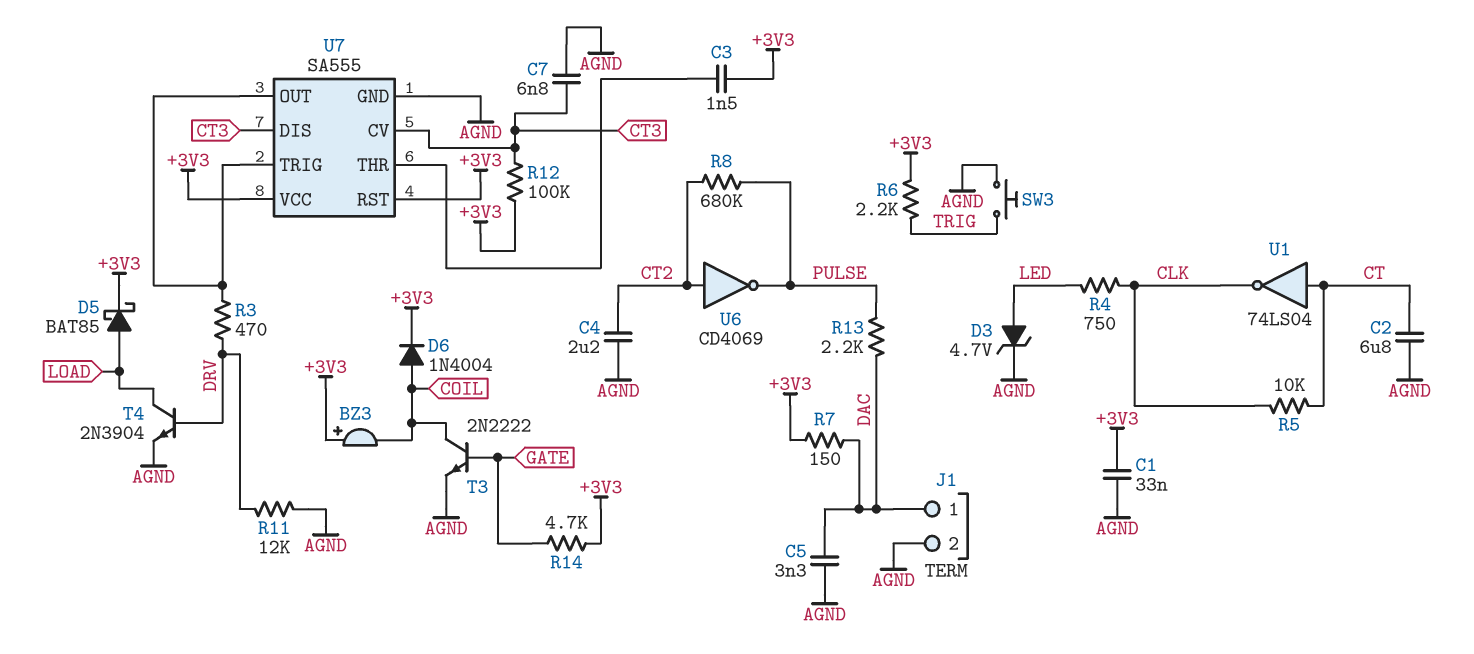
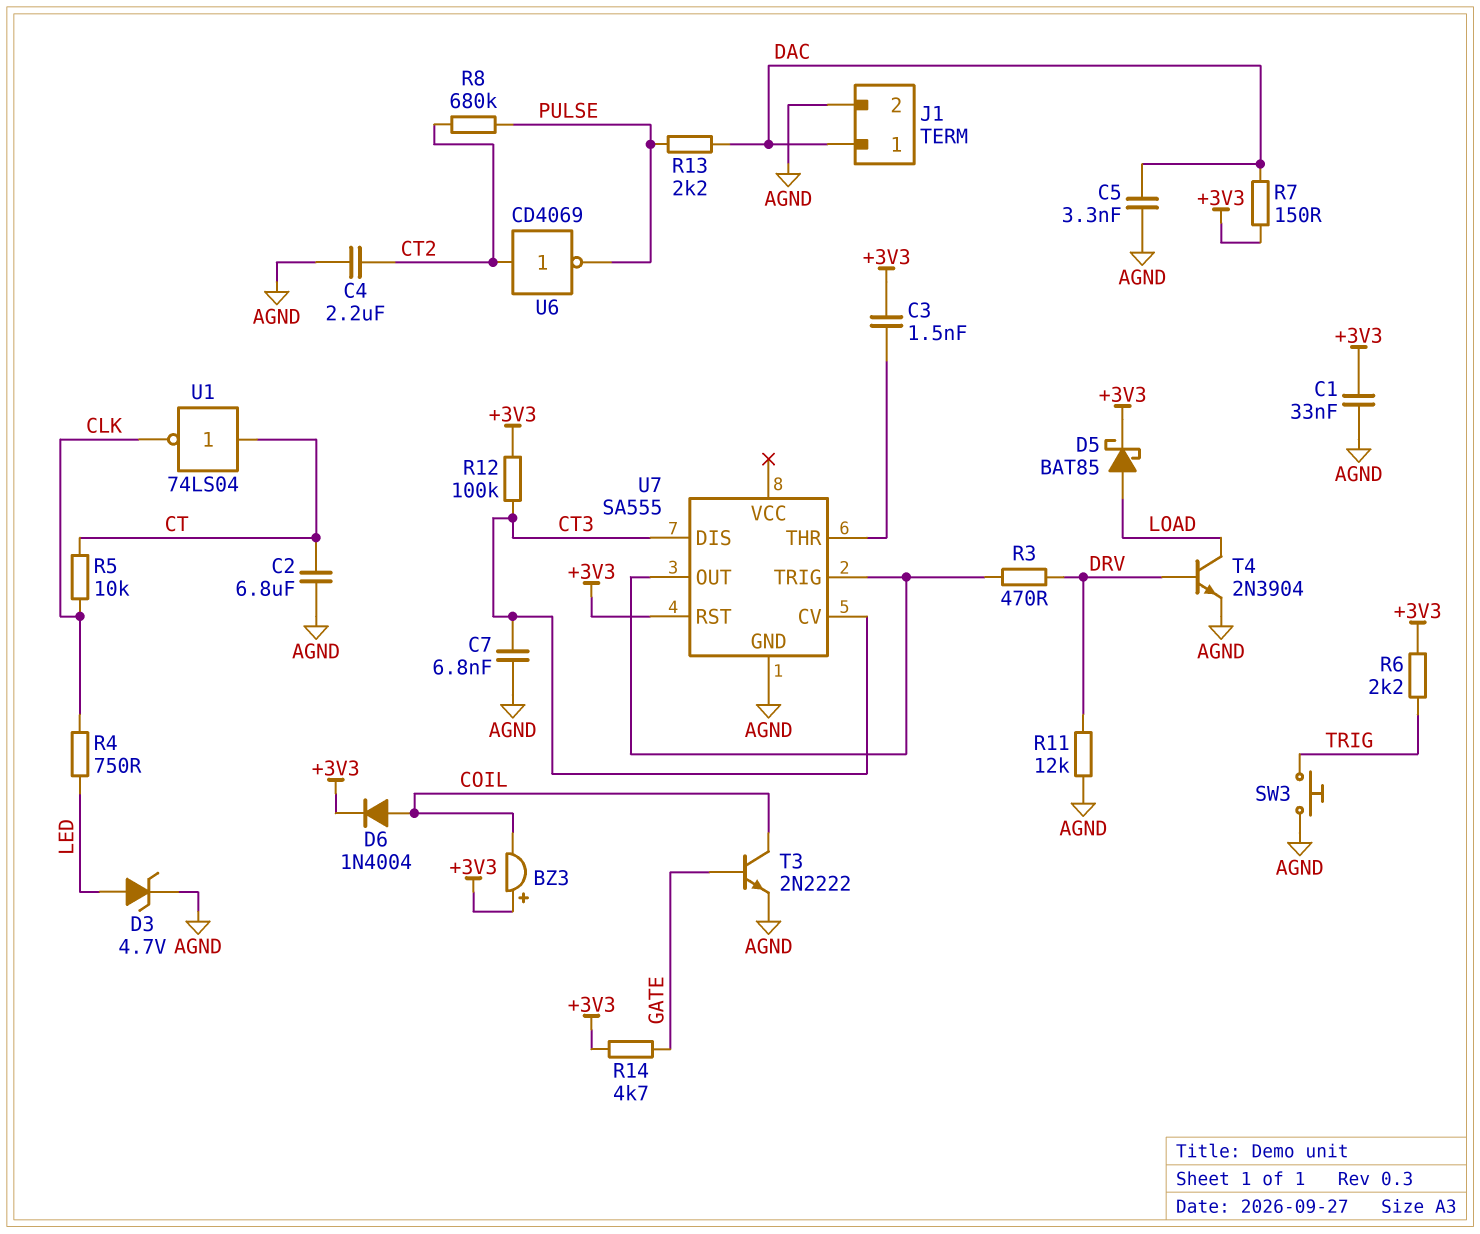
U7 pin VCC: +3V3 -> none

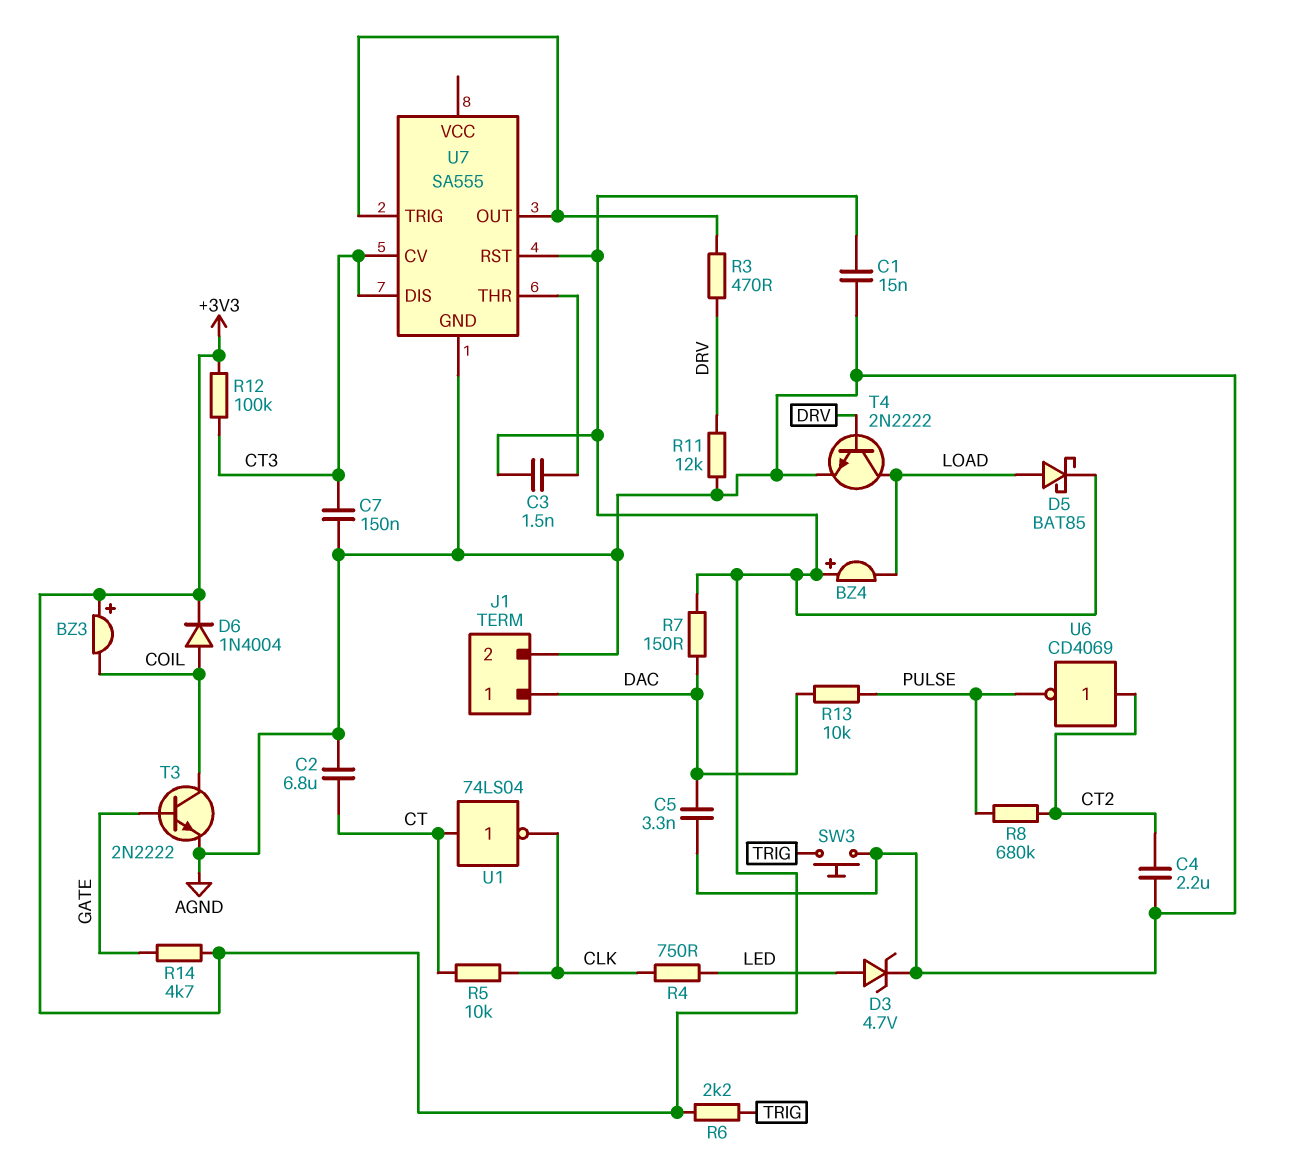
BZ4: none -> buzzer (plus +3V3, minus LOAD)
C1: 33nF (+3V3, AGND) -> 15nF (+3V3, AGND)
C7: 6.8nF (AGND, CT3) -> 150nF (AGND, CT3)
R13: 2.2k (DAC, PULSE) -> 10k (DAC, PULSE)
T4: NPN 2N3904 (B DRV, C LOAD, E AGND) -> NPN 2N2222 (B DRV, C LOAD, E AGND)

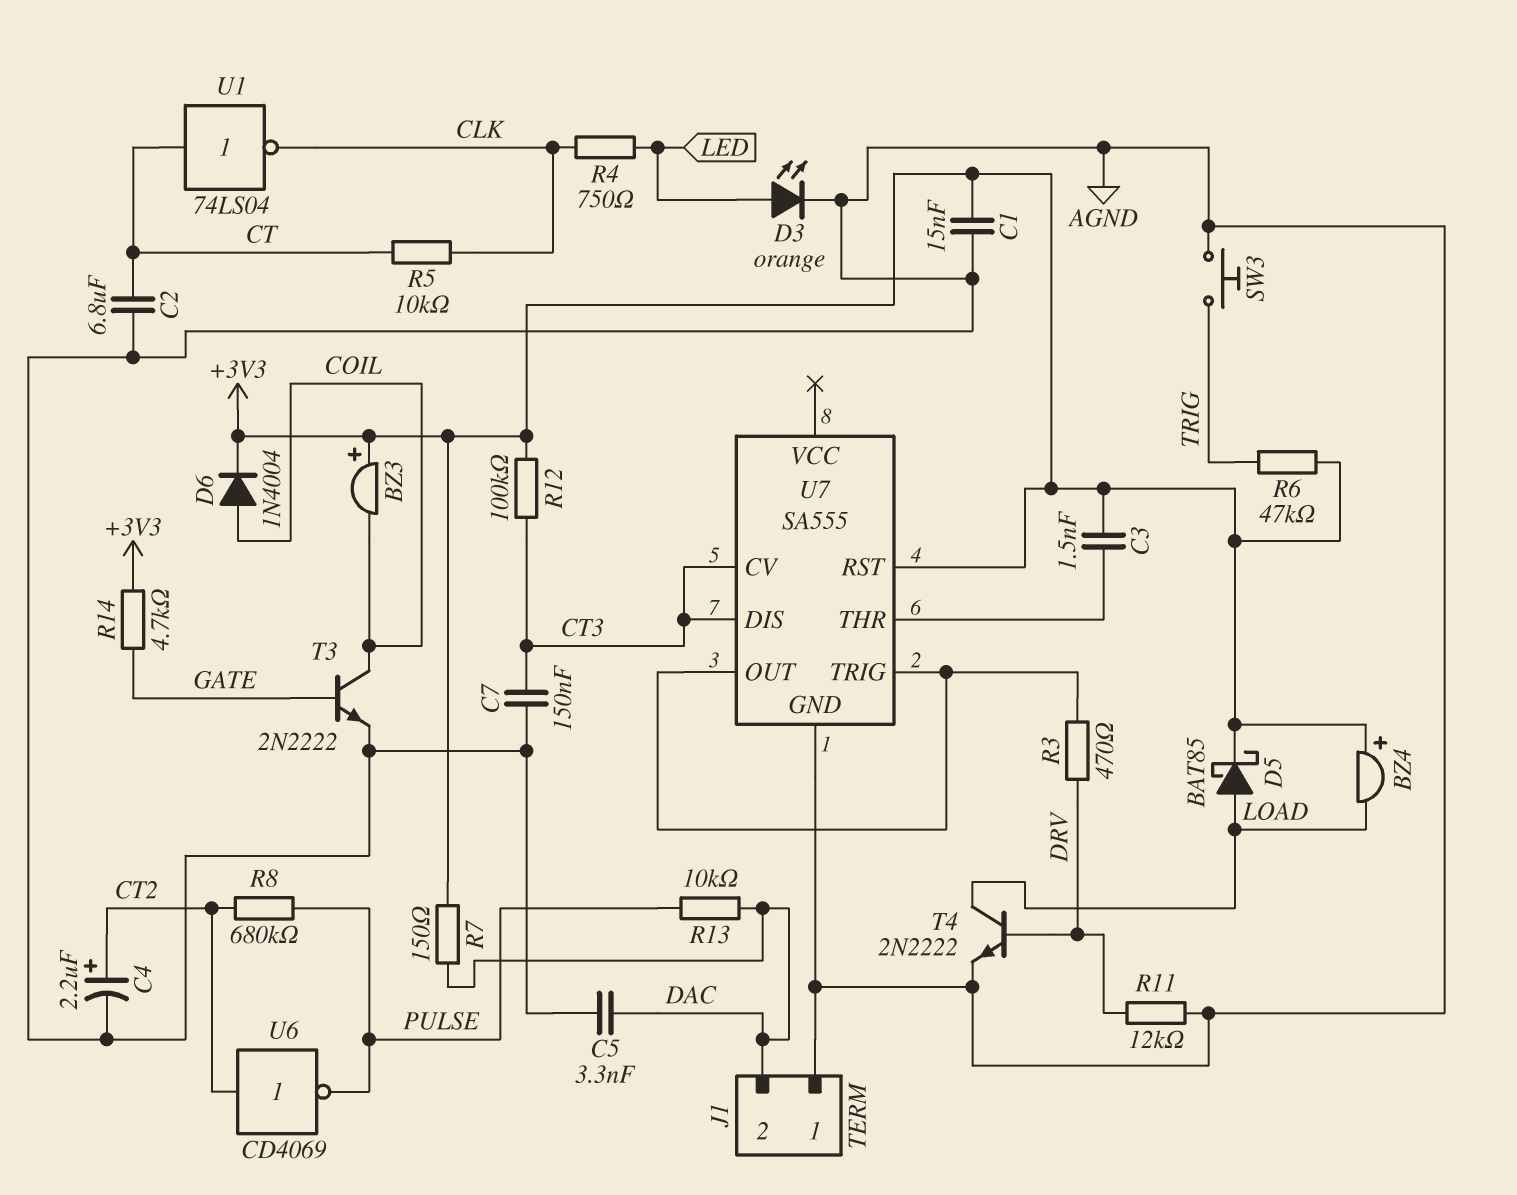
C4: 2.2uF (AGND, CT2) -> 2.2uF (plus CT2, minus AGND)
D3: zener 4.7V (A LED, K AGND) -> LED orange (A LED, K AGND)
J1 pin 1: DAC -> AGND
J1 pin 2: AGND -> DAC
R6: 2.2k (+3V3, TRIG) -> 47k (+3V3, TRIG)

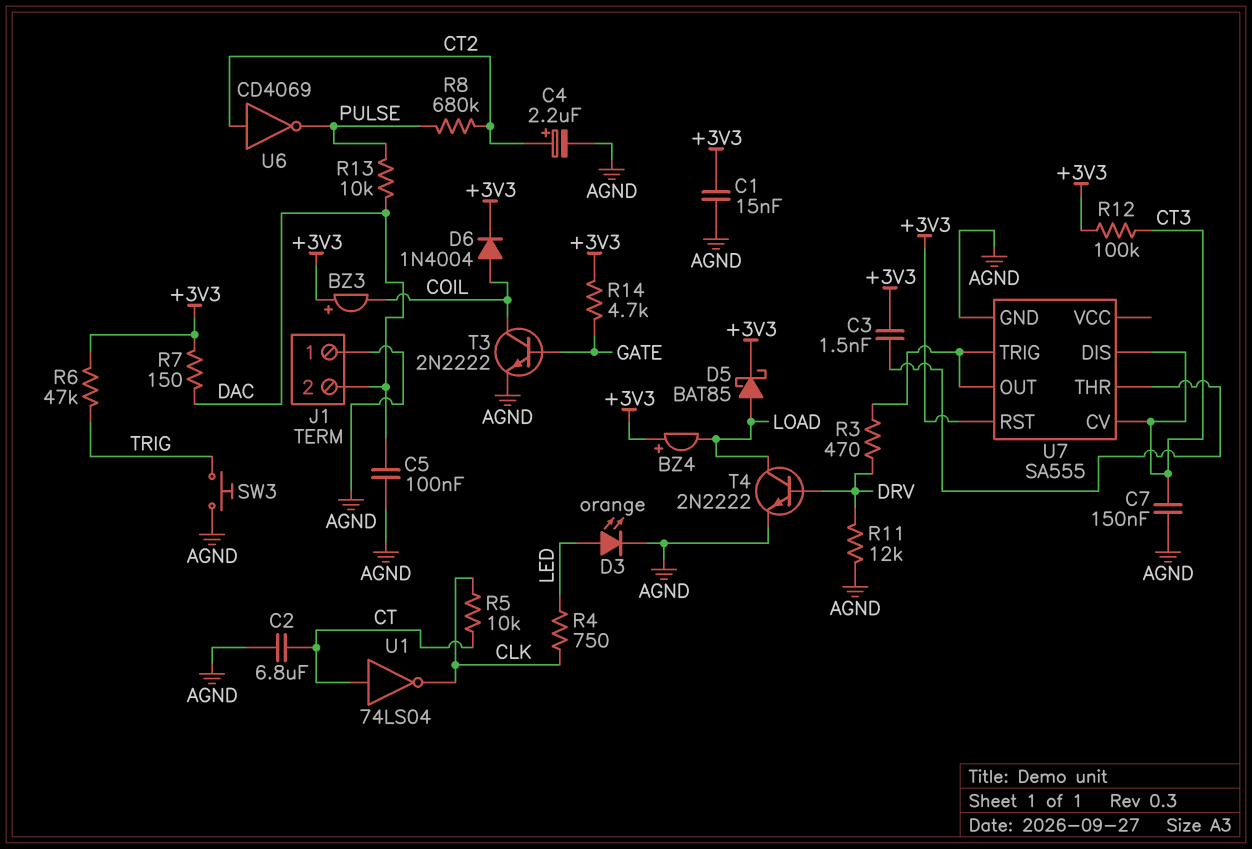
C5: 3.3nF (AGND, DAC) -> 100nF (AGND, DAC)

